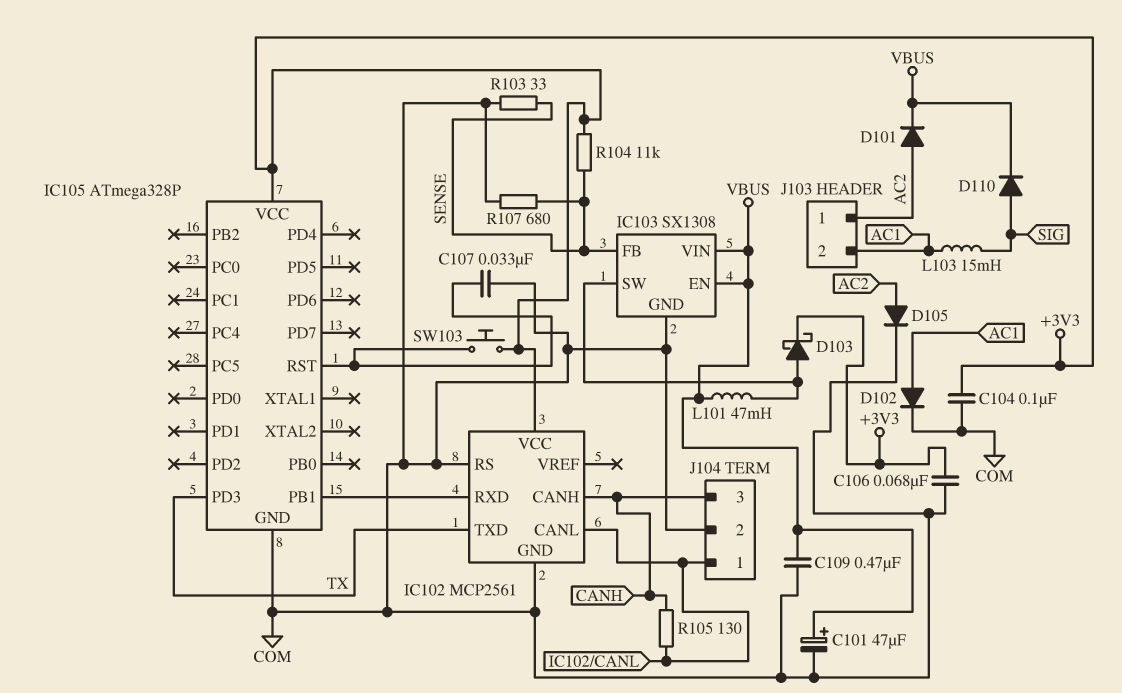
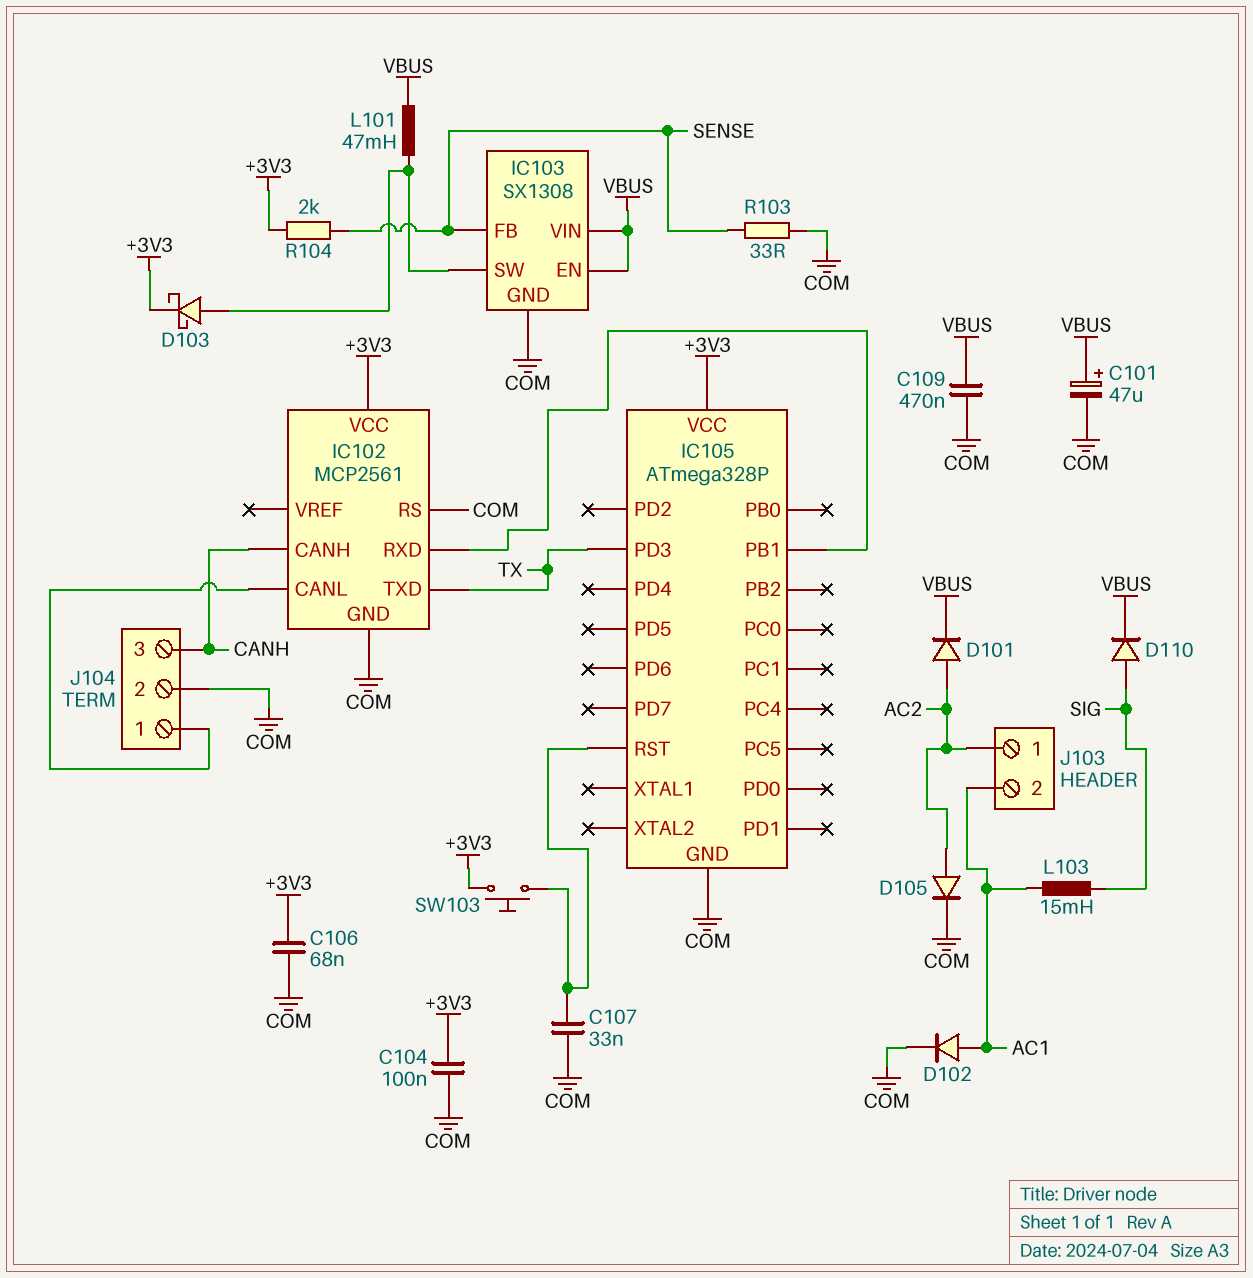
R104: 11k (+3V3, SENSE) -> 2k (+3V3, SENSE)
R105: 130 (CANH, IC102/CANL) -> none
R107: 680 (COM, SENSE) -> none

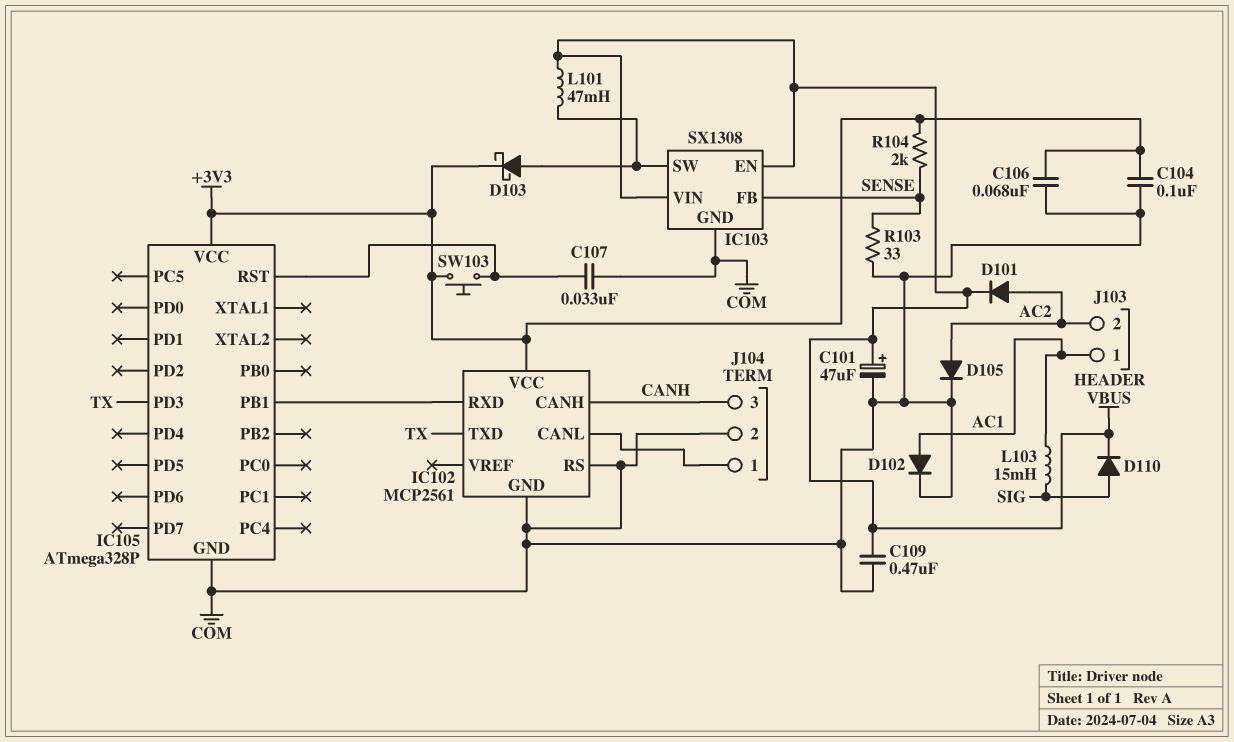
J103 pin 1: AC2 -> AC1
J103 pin 2: AC1 -> AC2

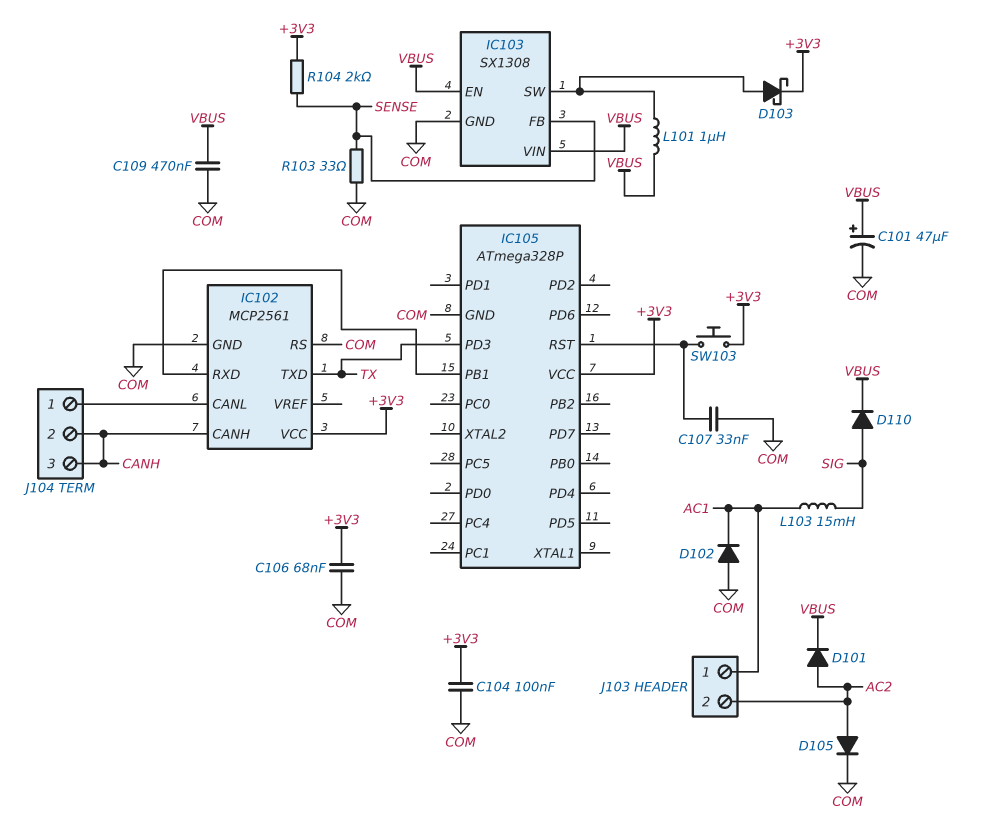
D102: diode (A AC1, K COM) -> diode (A COM, K AC1)
J104 pin 2: COM -> CANH
L101: 47mH (IC103/SW, VBUS) -> 1uH (IC103/SW, VBUS)

